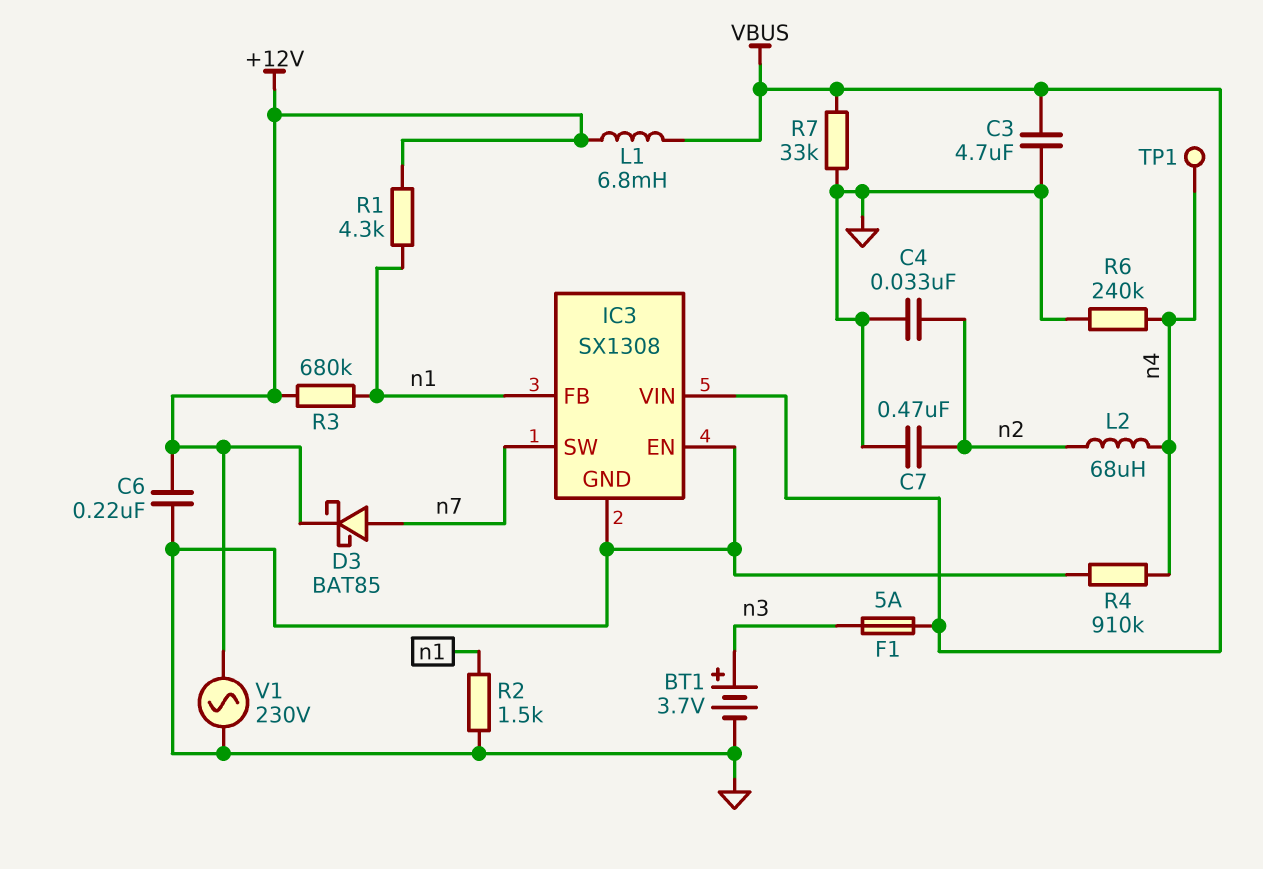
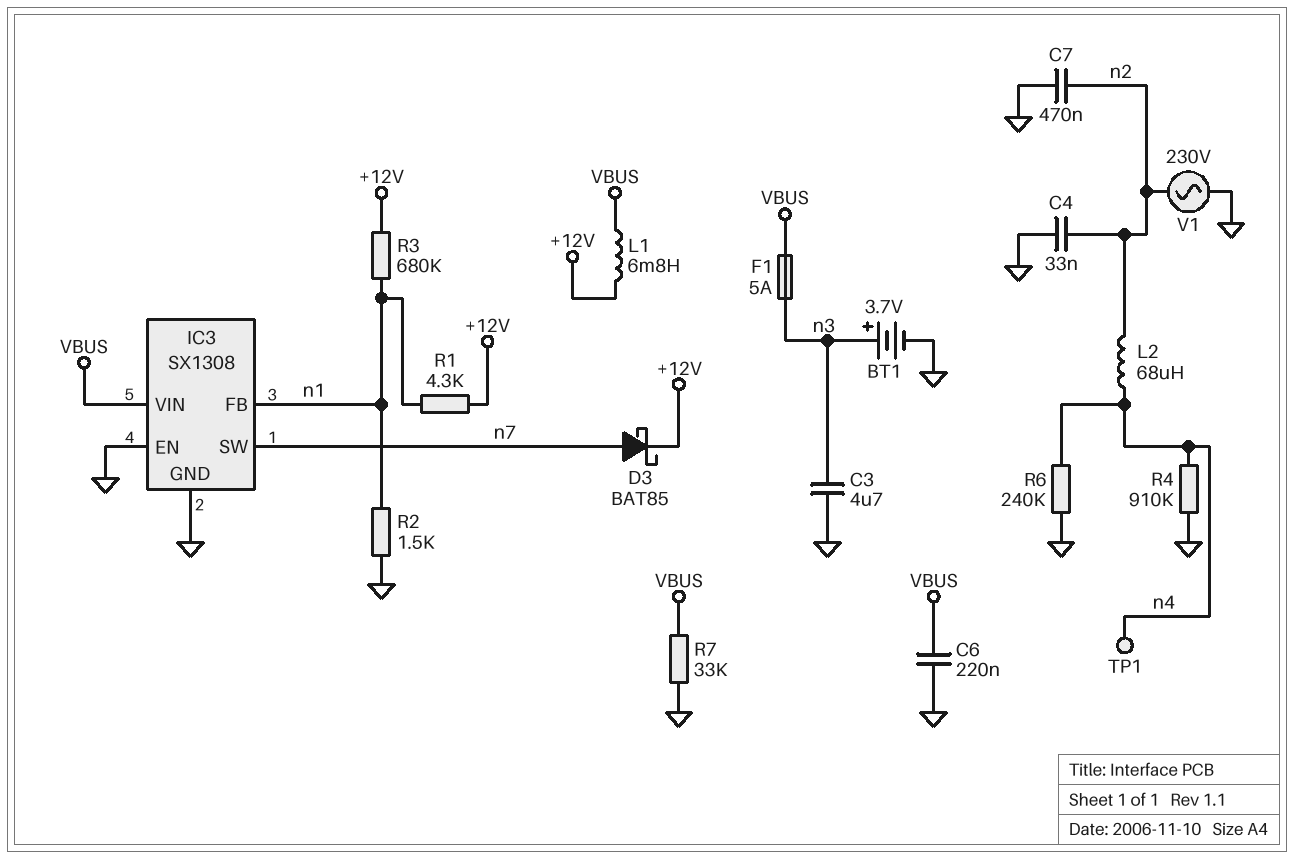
C3: 4.7uF (GND, VBUS) -> 4.7uF (GND, n3)
C6: 220nF (+12V, GND) -> 220nF (GND, VBUS)
V1: AC 230V (+12V, GND) -> AC 230V (GND, n2)

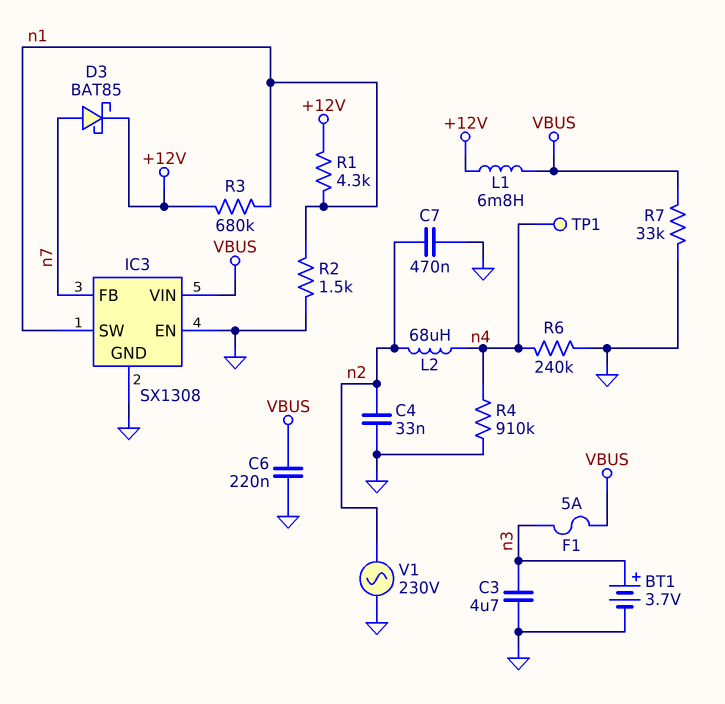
IC3 pin FB: n1 -> n7
IC3 pin SW: n7 -> n1

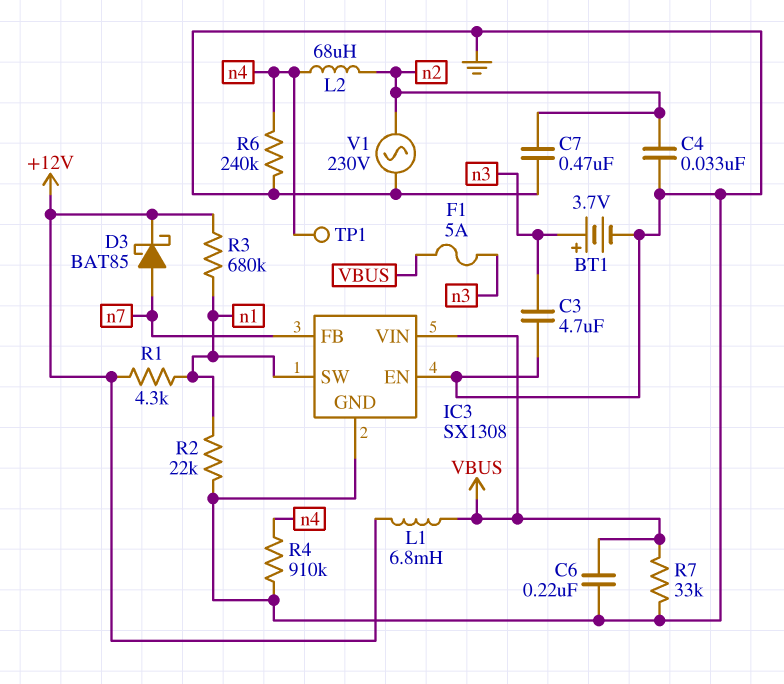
R2: 1.5k (GND, n1) -> 22k (GND, n1)

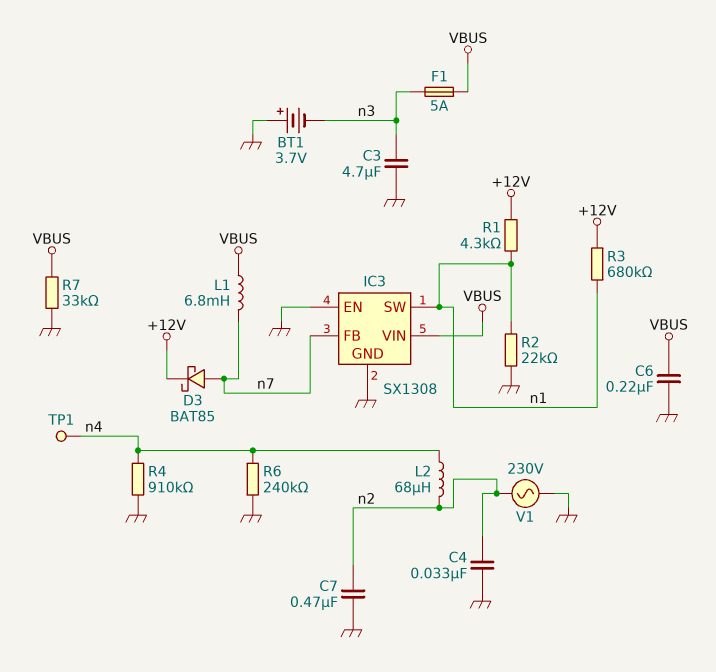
BT1: 3.7V (plus n3, minus GND) -> 3.7V (plus GND, minus n3)
L1: 6.8mH (+12V, VBUS) -> 6.8mH (VBUS, n7)

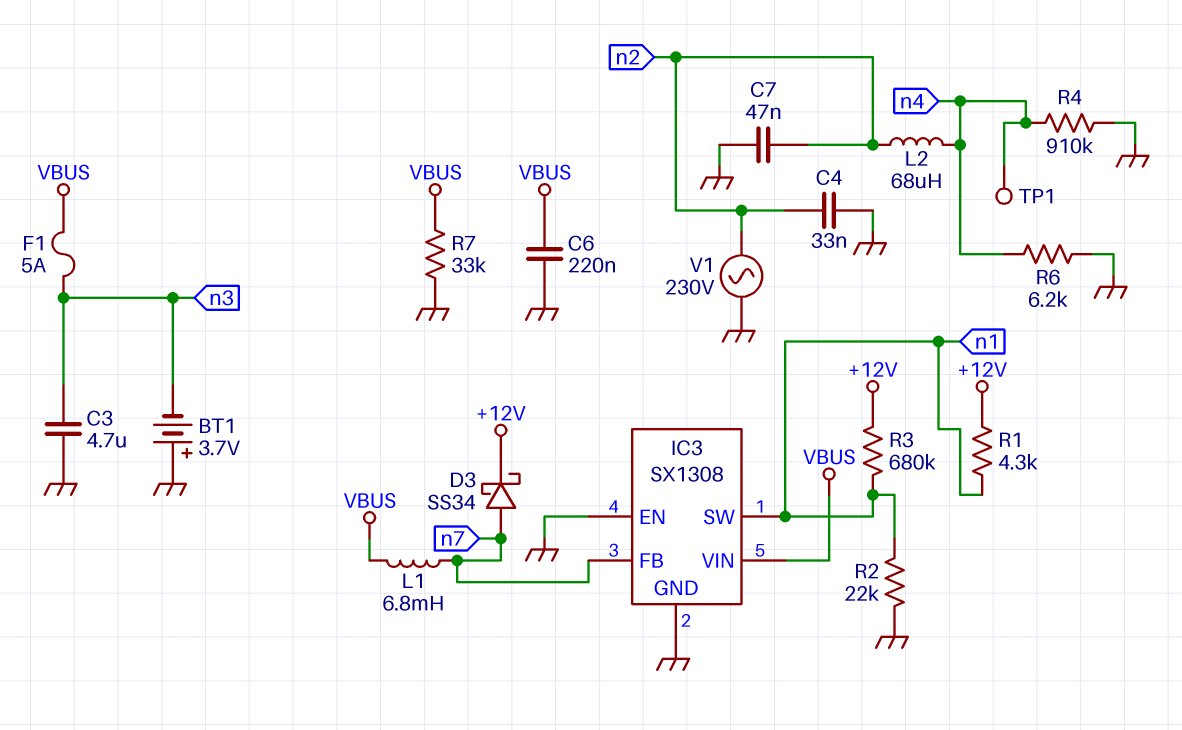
C7: 470nF (GND, n2) -> 47nF (GND, n2)
D3: schottky BAT85 (A n7, K +12V) -> schottky SS34 (A n7, K +12V)
R6: 240k (GND, n4) -> 6.2k (GND, n4)

